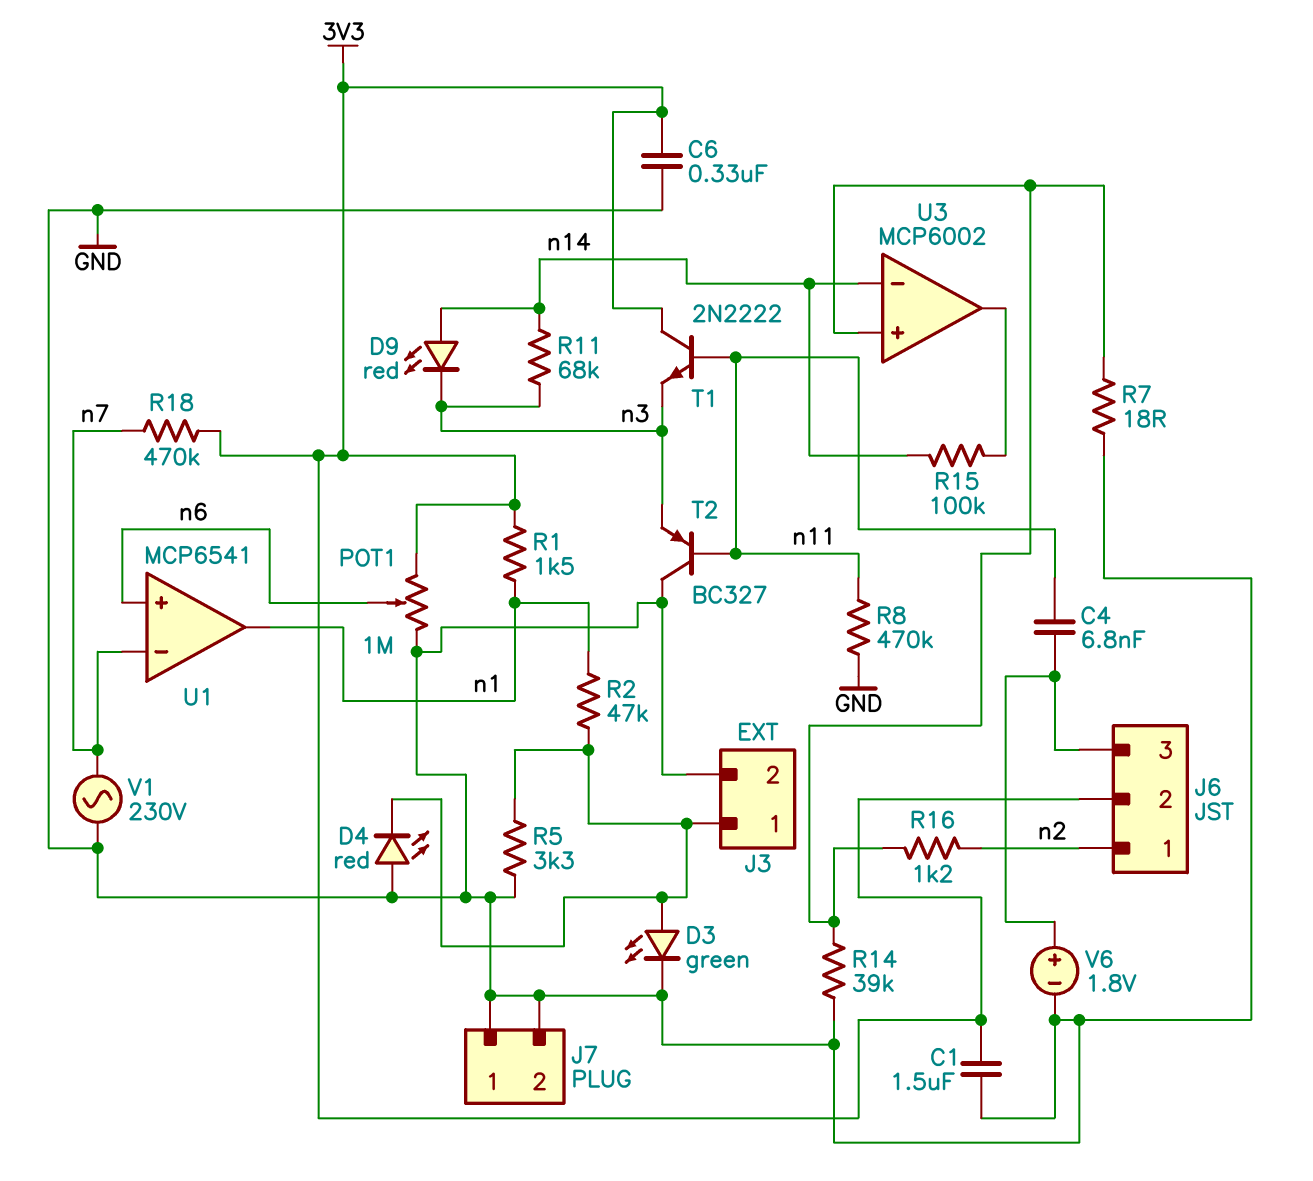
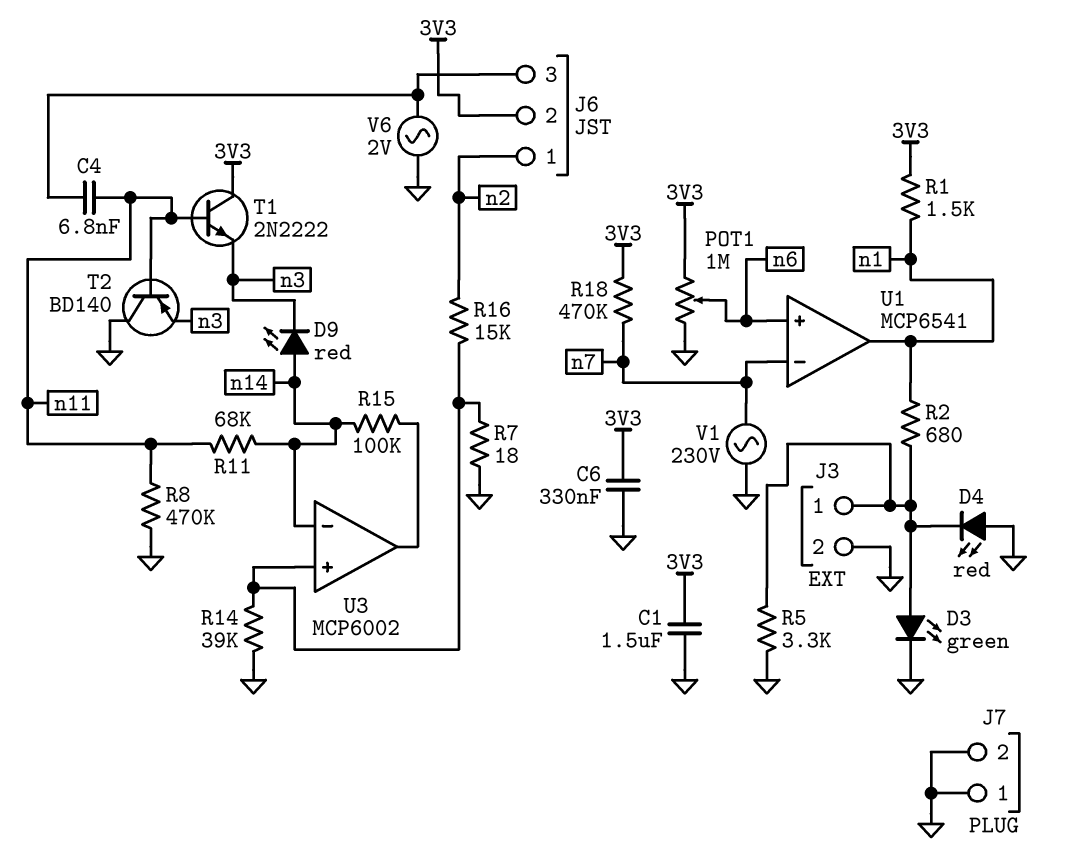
R2: 47k (J3/1, n1) -> 680 (J3/1, n1)
R11: 68k (n3, n14) -> 68k (n11, n14)
R16: 1.2k (U3/in+, n2) -> 15k (U3/in+, n2)
T2: PNP BC327 (B n11, C GND, E n3) -> PNP BD140 (B n11, C GND, E n3)
V6: 1.8V (plus J6/3, minus GND) -> AC 2V (GND, J6/3)

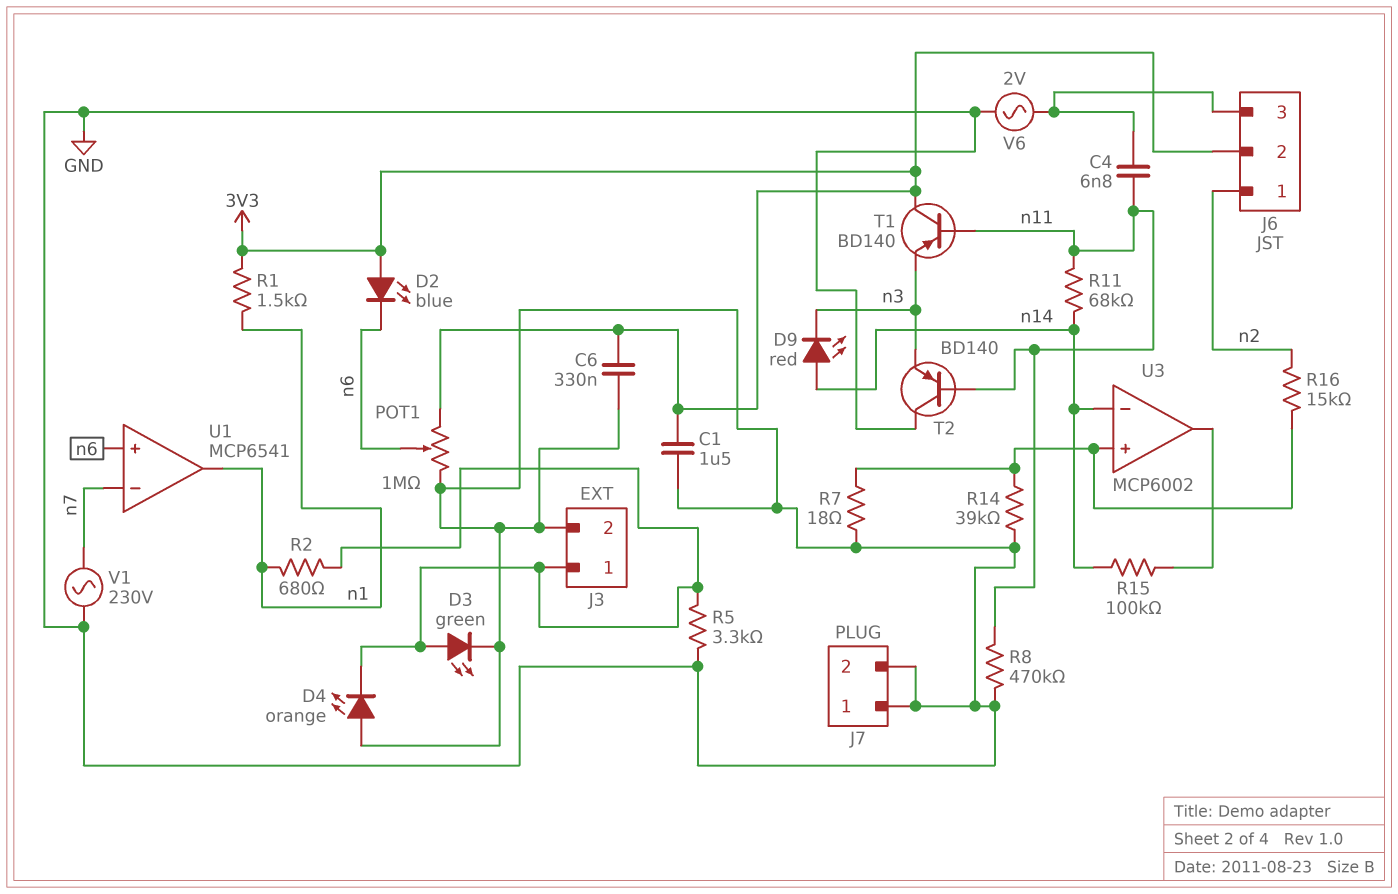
D2: none -> LED blue (A 3V3, K n6)
D4: LED red (A GND, K J3/1) -> LED orange (A GND, K J3/1)
R18: 470k (3V3, n7) -> none
T1: NPN 2N2222 (B n11, C 3V3, E n3) -> PNP BD140 (B n11, C 3V3, E n3)

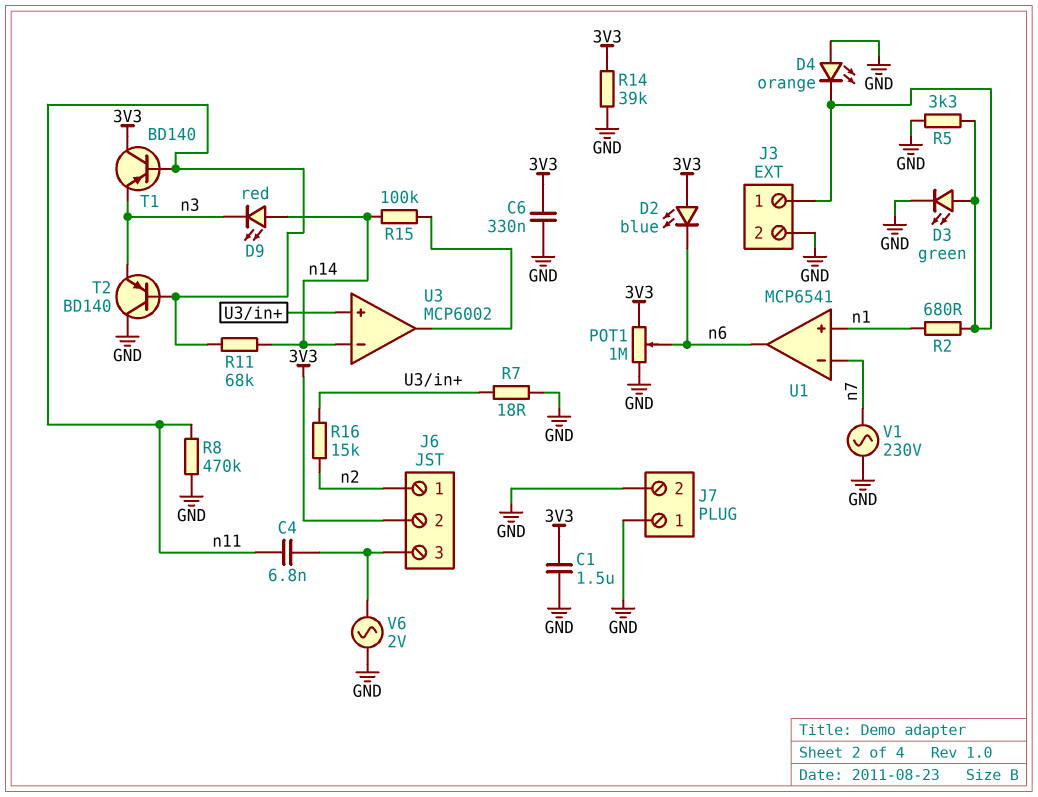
R1: 1.5k (3V3, n1) -> none
R14: 39k (GND, U3/in+) -> 39k (3V3, GND)
U1 pin in+: n6 -> n1
U1 pin out: n1 -> n6

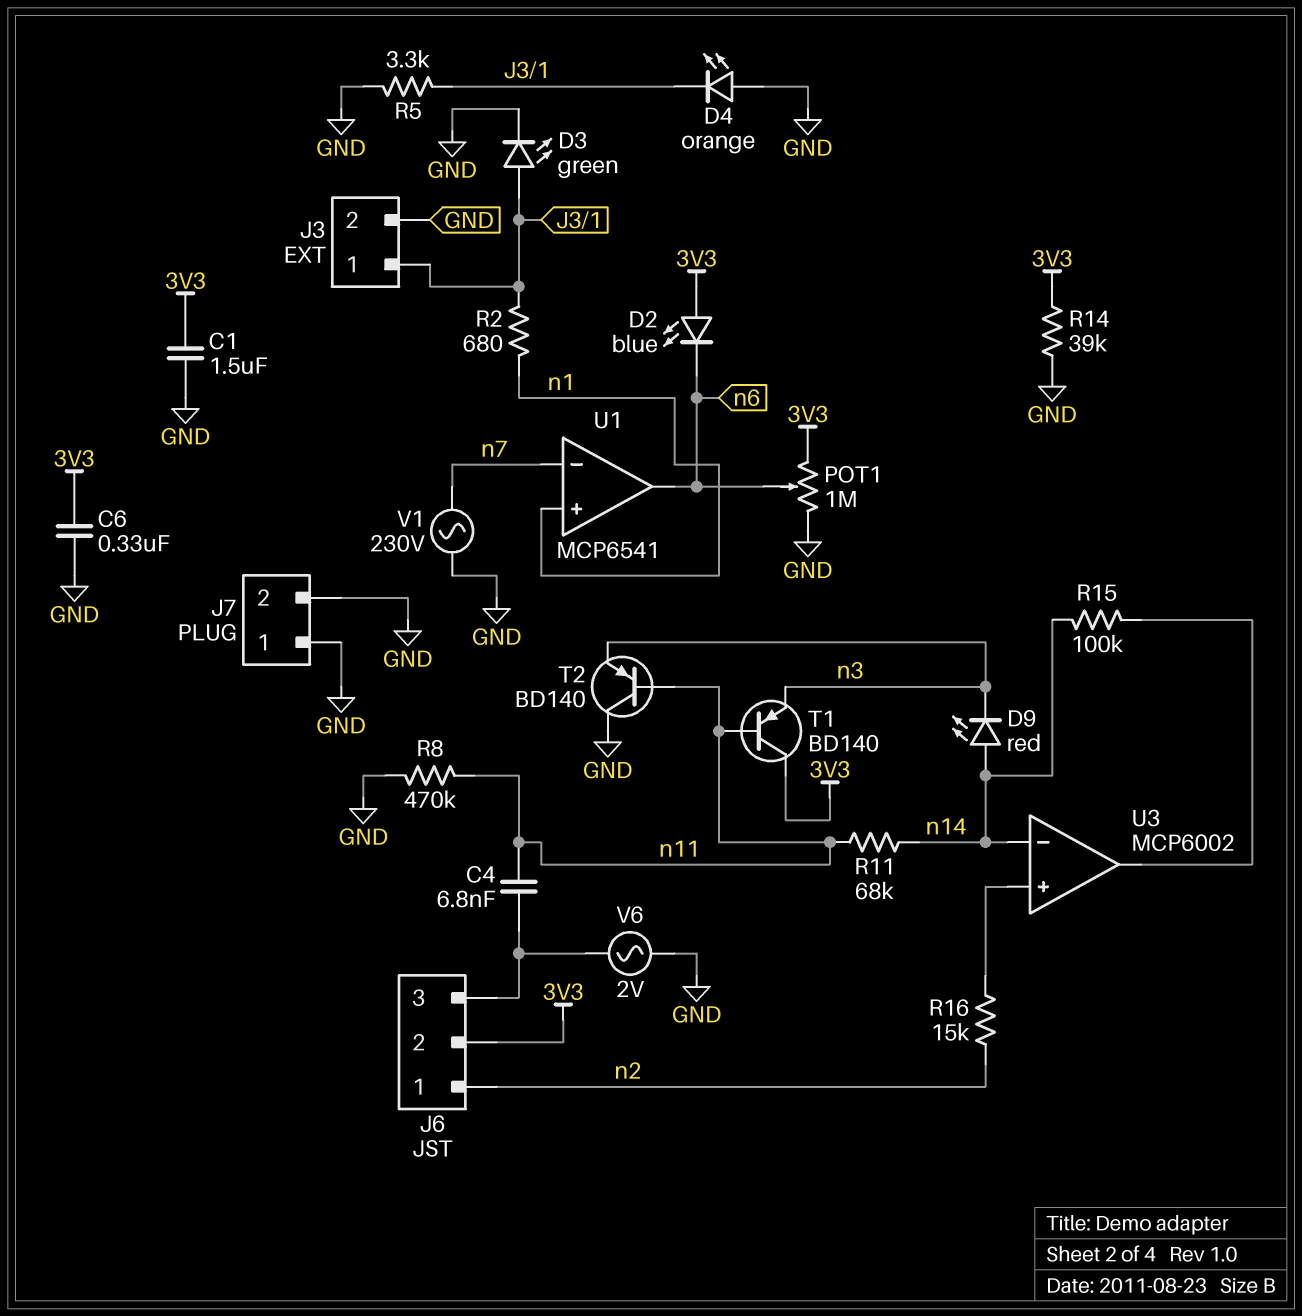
R7: 18 (GND, U3/in+) -> none

